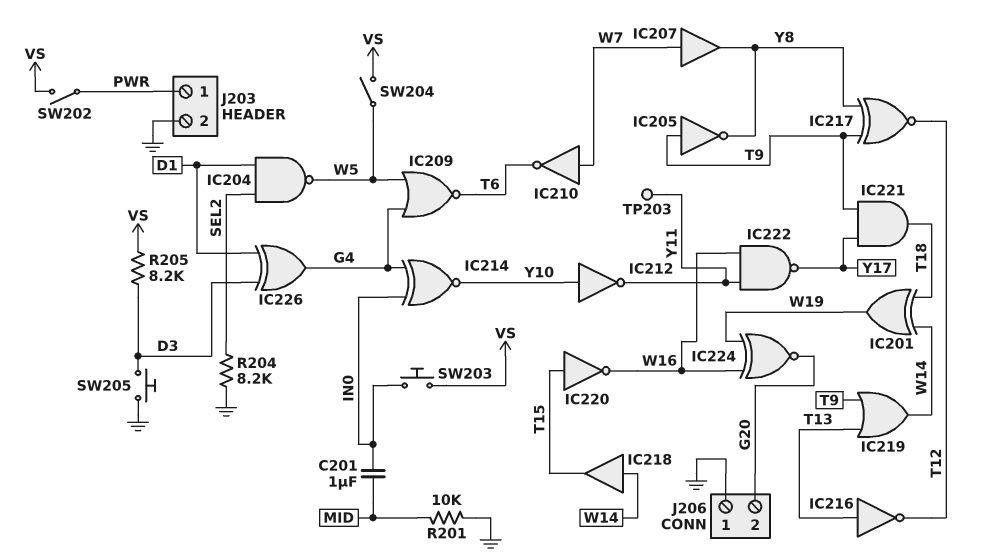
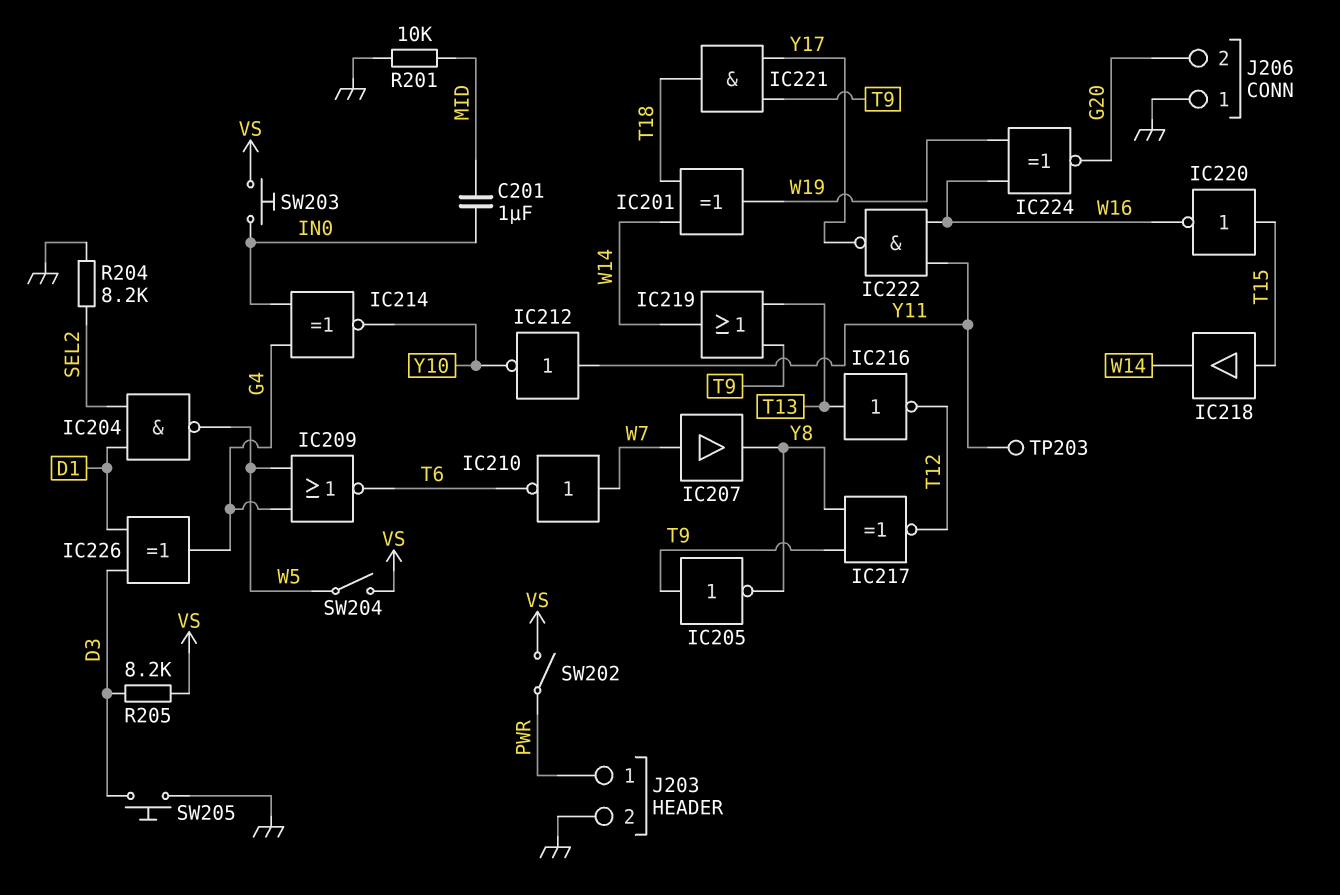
IC212: NOT (in Y10, out Y11) -> NOT (in Y11, out Y10)
IC218: buffer (in W14, out T15) -> buffer (in T15, out W14)

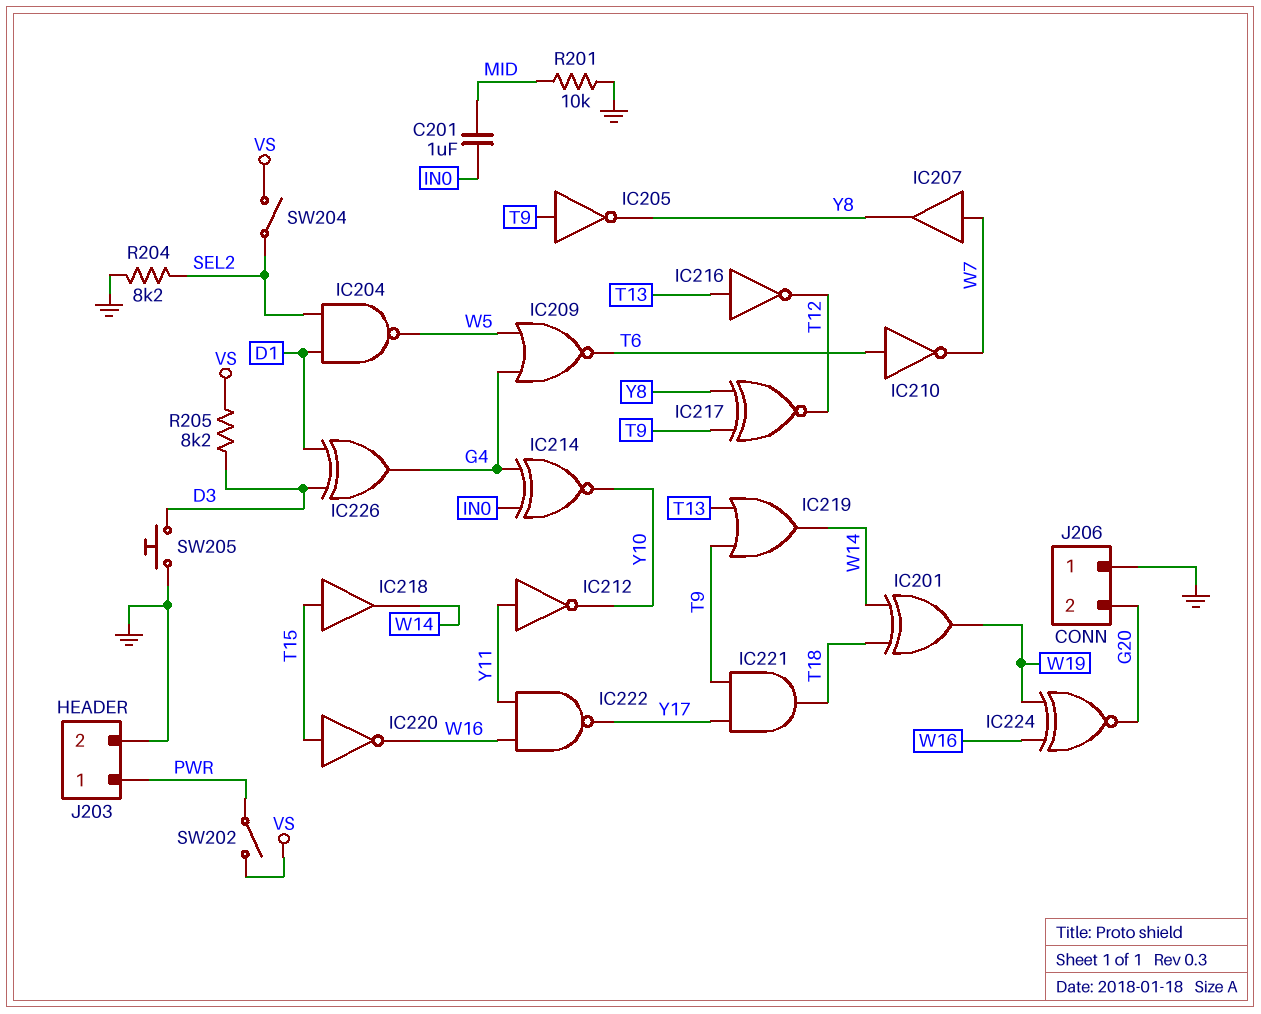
IC210: NOT (in W7, out T6) -> NOT (in T6, out W7)
SW203: button (IN0, VS) -> none
SW204: switch (VS, W5) -> switch (SEL2, VS)
TP203: test point (Y11) -> none

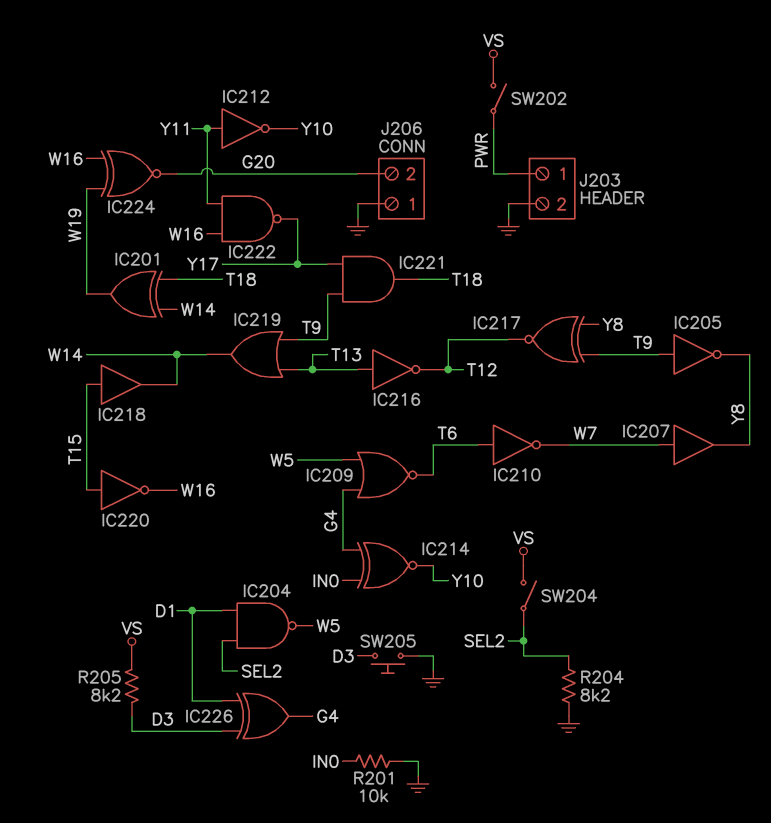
C201: 1uF (IN0, MID) -> none
R201: 10k (GND, MID) -> 10k (GND, IN0)

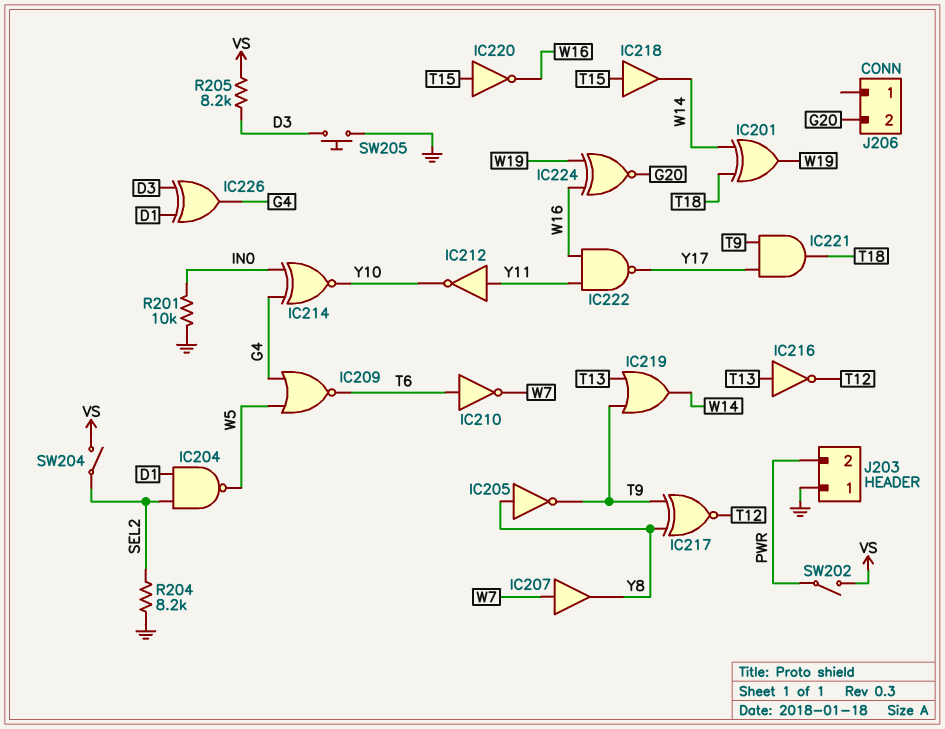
IC205: NOT (in T9, out Y8) -> NOT (in Y8, out T9)
J203 pin 1: PWR -> GND
J203 pin 2: GND -> PWR
J206 pin 1: GND -> none

